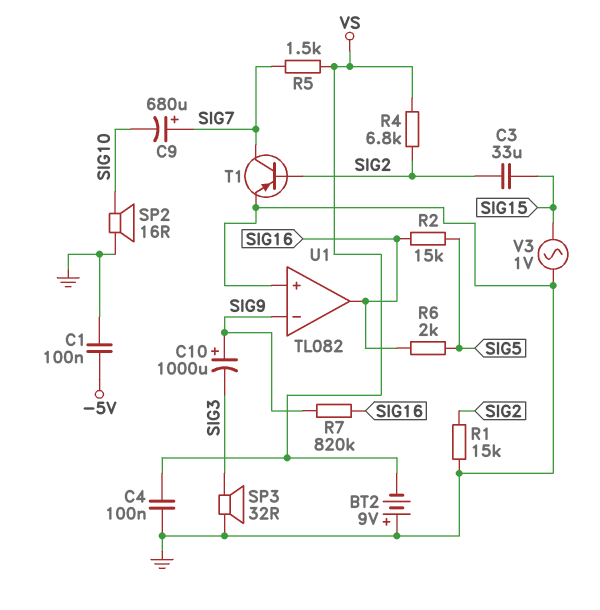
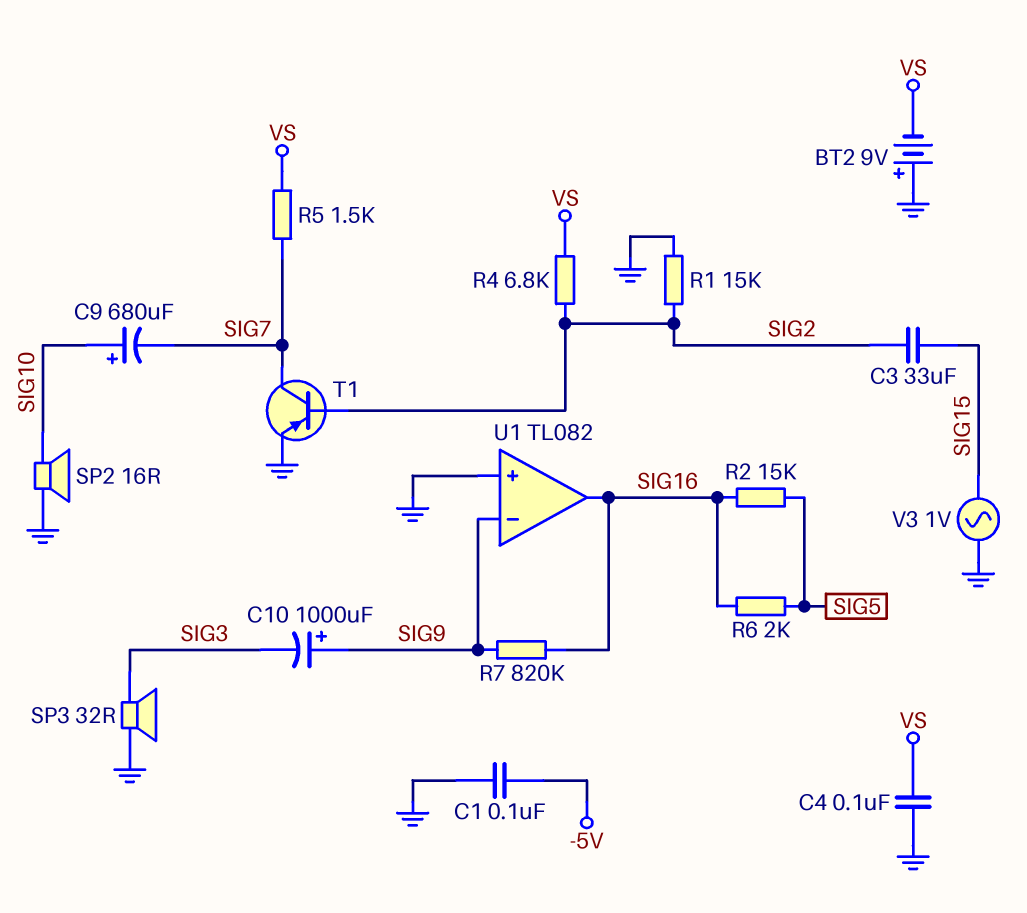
C9: 680uF (plus SIG7, minus SIG10) -> 680uF (plus SIG10, minus SIG7)

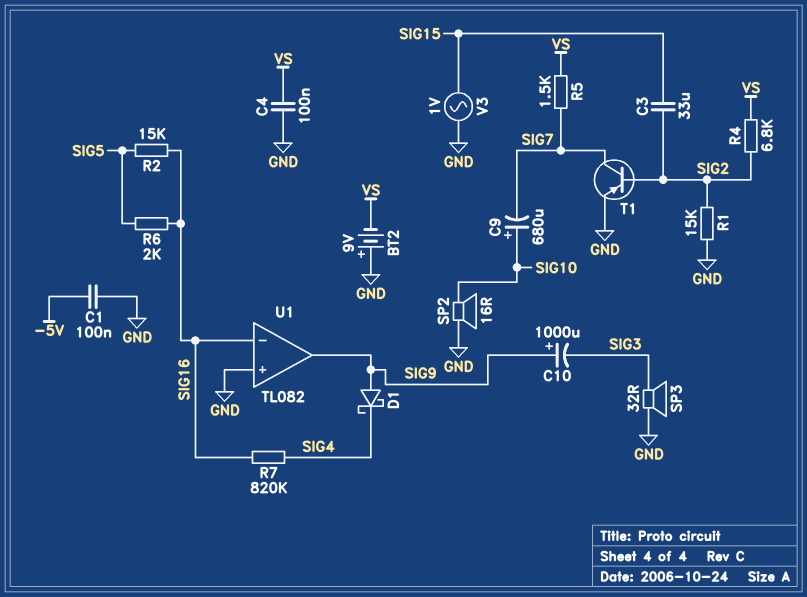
D1: none -> schottky (A SIG9, K SIG4)
R7: 820k (SIG9, SIG16) -> 820k (SIG4, SIG16)
U1 pin in-: SIG9 -> SIG16
U1 pin out: SIG16 -> SIG9

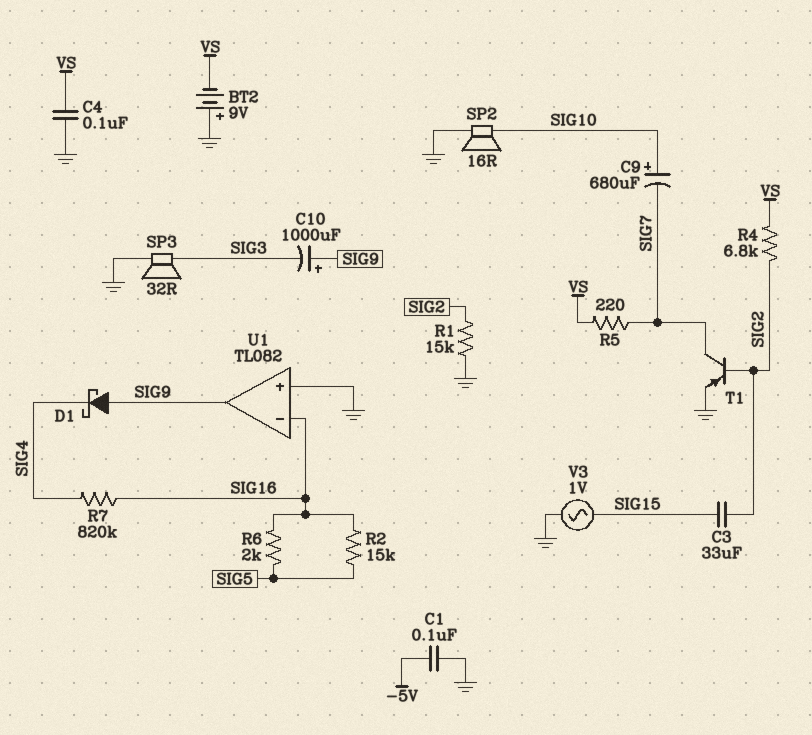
R5: 1.5k (SIG7, VS) -> 220 (SIG7, VS)

